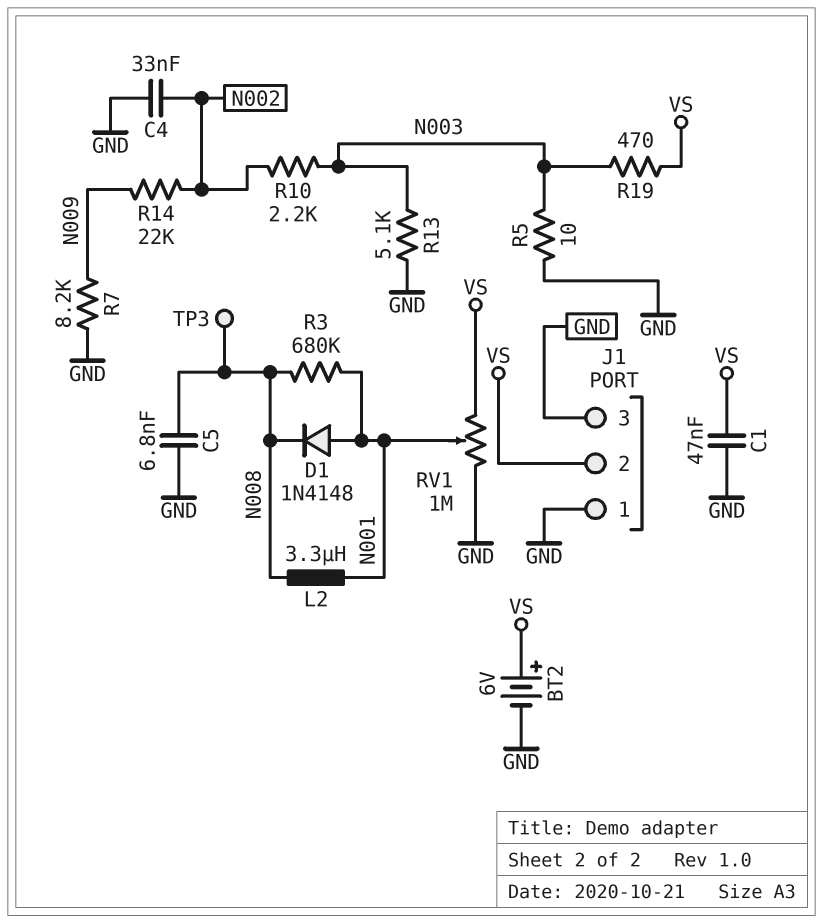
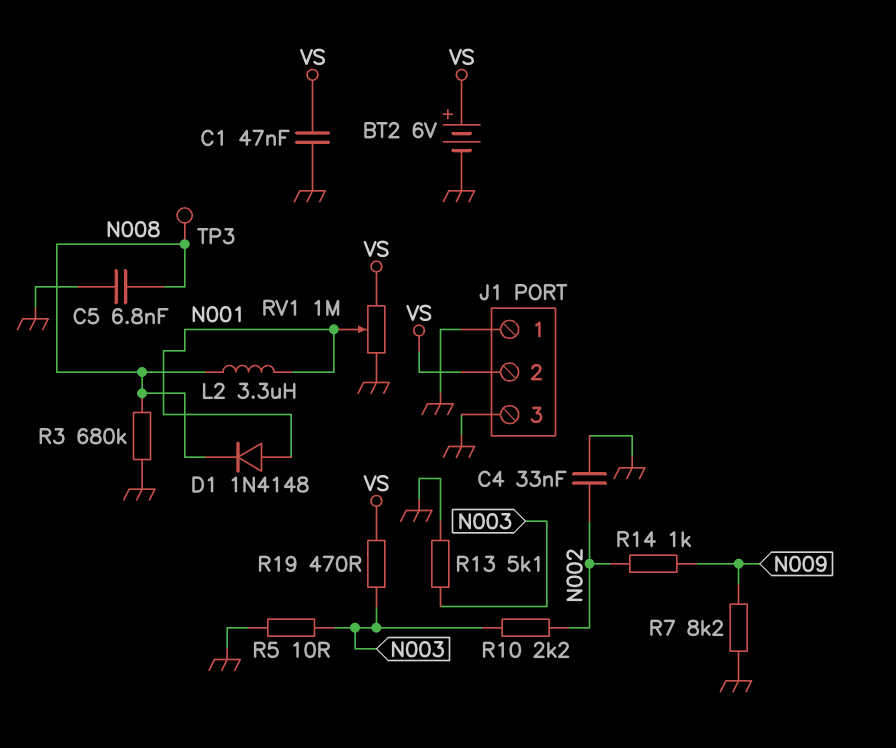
R3: 680k (N001, N008) -> 680k (GND, N008)
R14: 22k (N002, N009) -> 1k (N002, N009)

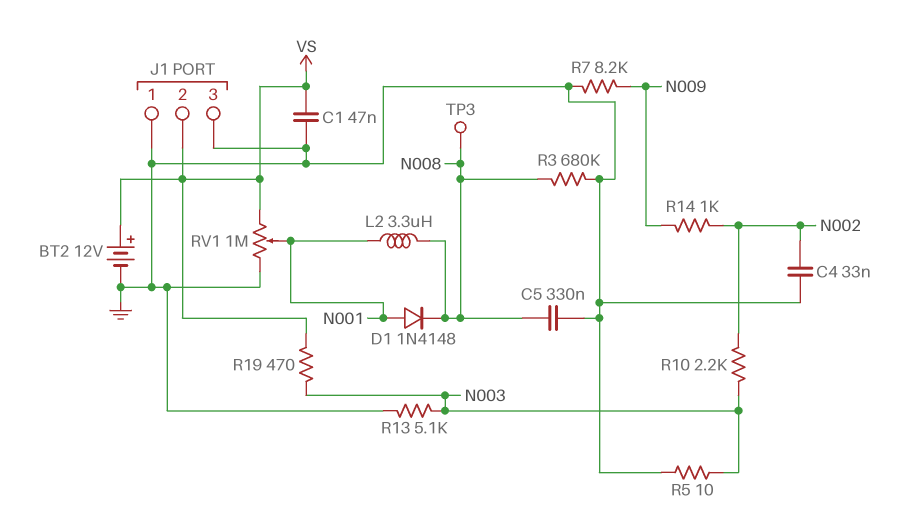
BT2: 6V (plus VS, minus GND) -> 12V (plus VS, minus GND)
C5: 6.8nF (GND, N008) -> 330nF (GND, N008)

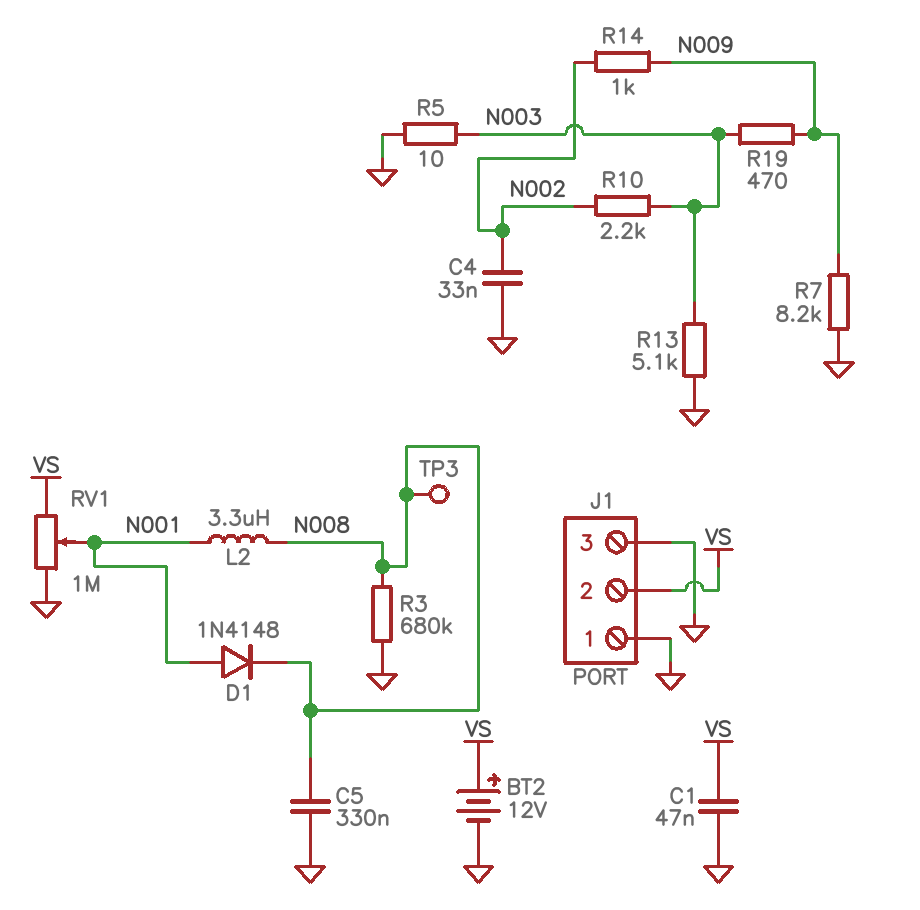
R19: 470 (N003, VS) -> 470 (N003, N009)

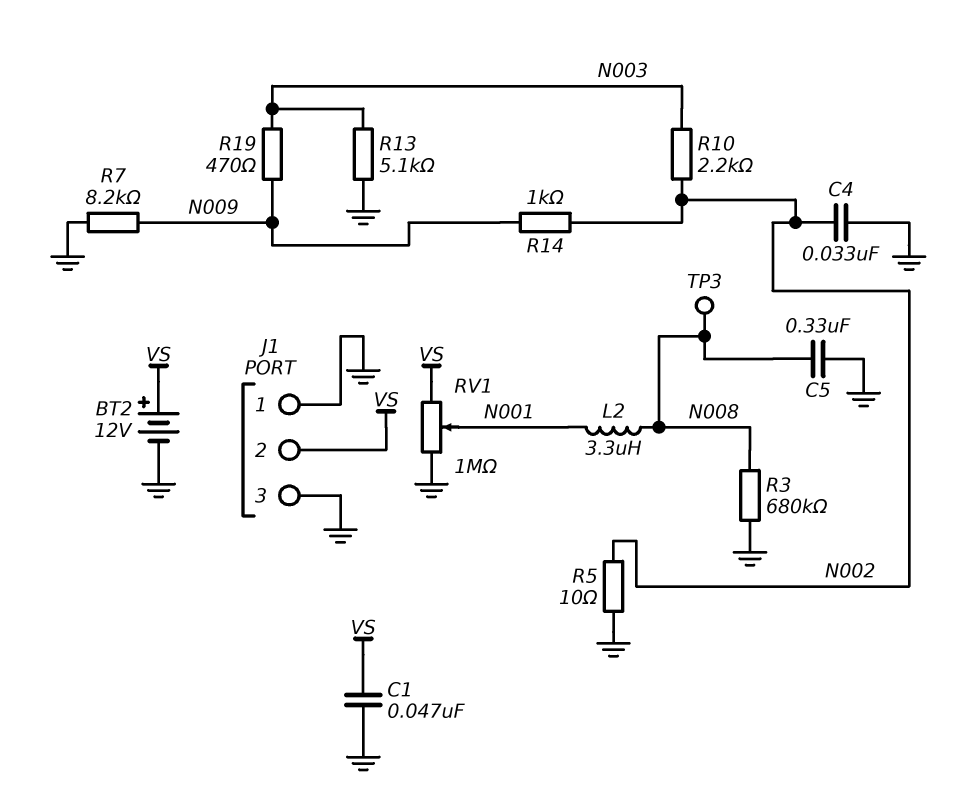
D1: diode 1N4148 (A N001, K N008) -> none
R5: 10 (GND, N003) -> 10 (GND, N002)

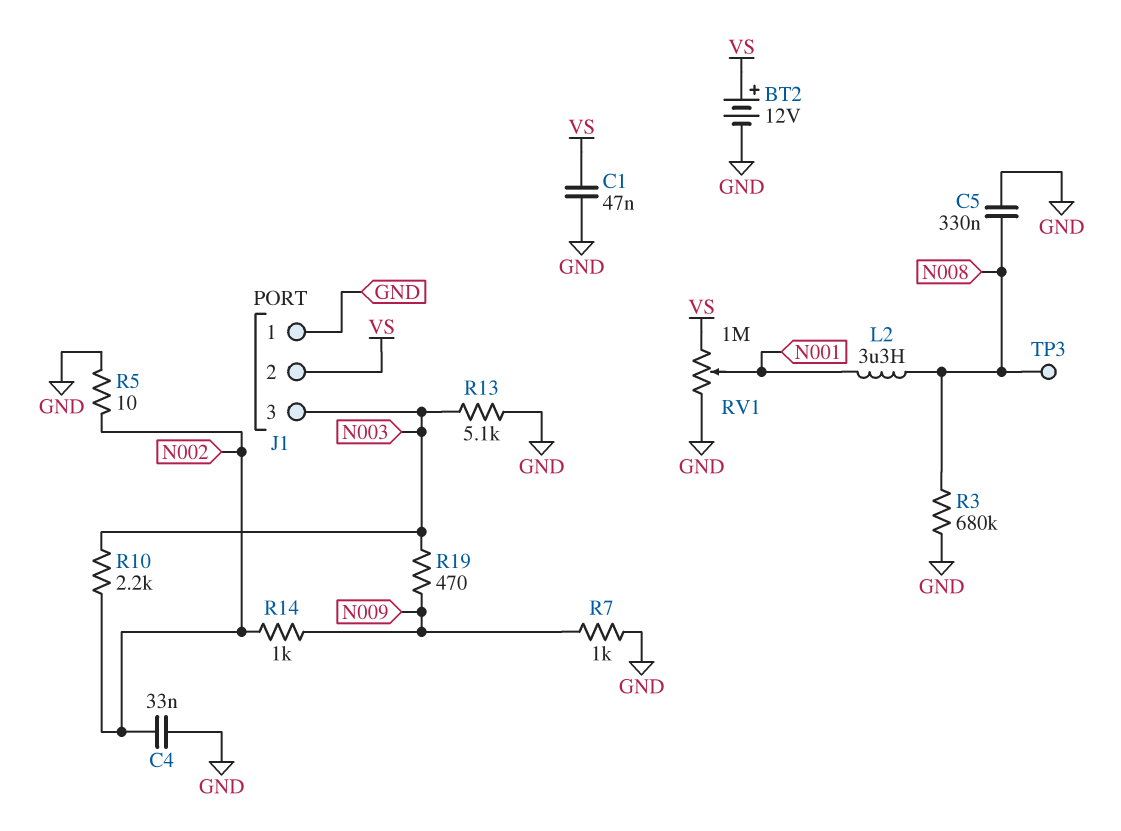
J1 pin 3: GND -> N003
R7: 8.2k (GND, N009) -> 1k (GND, N009)

